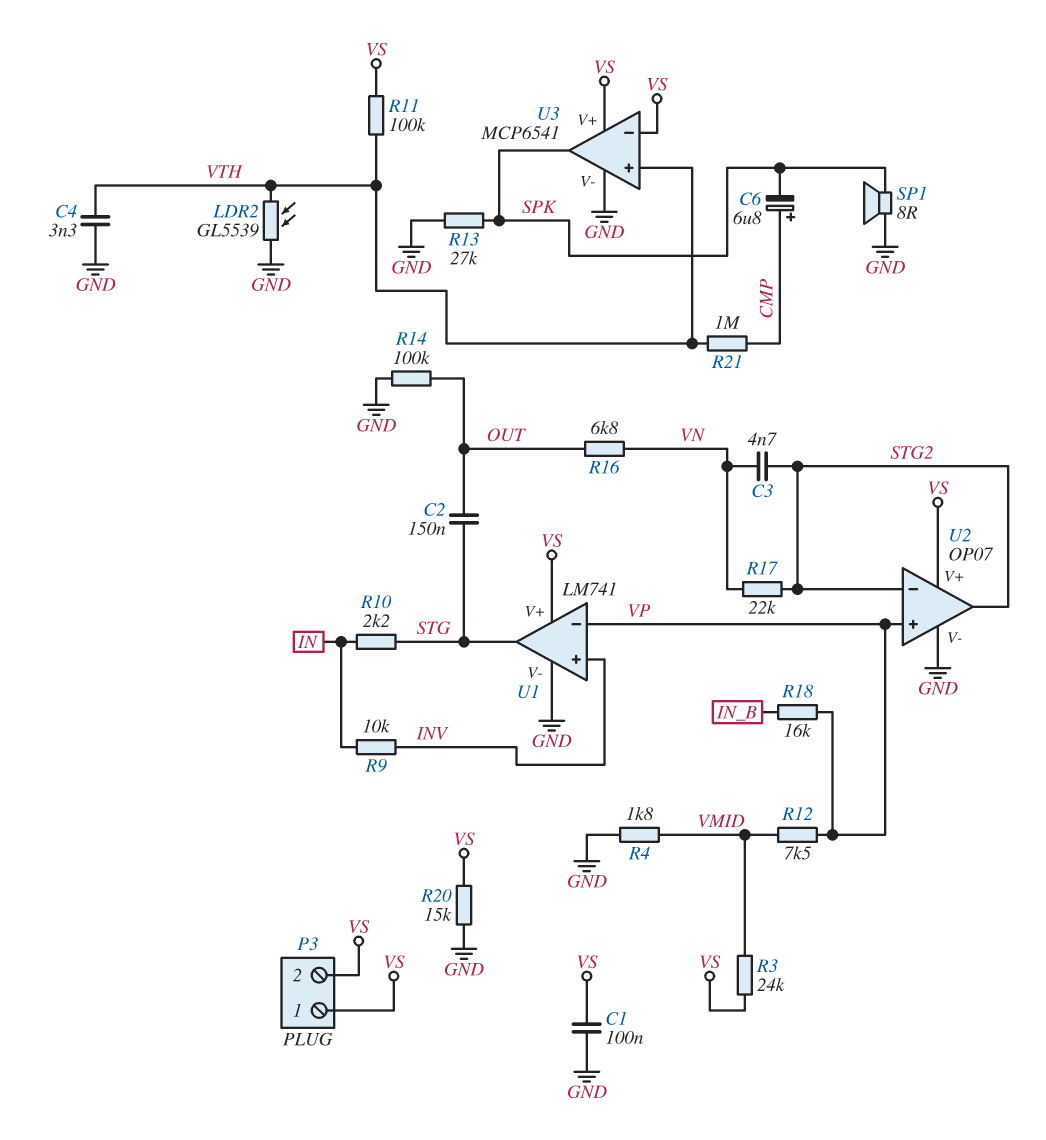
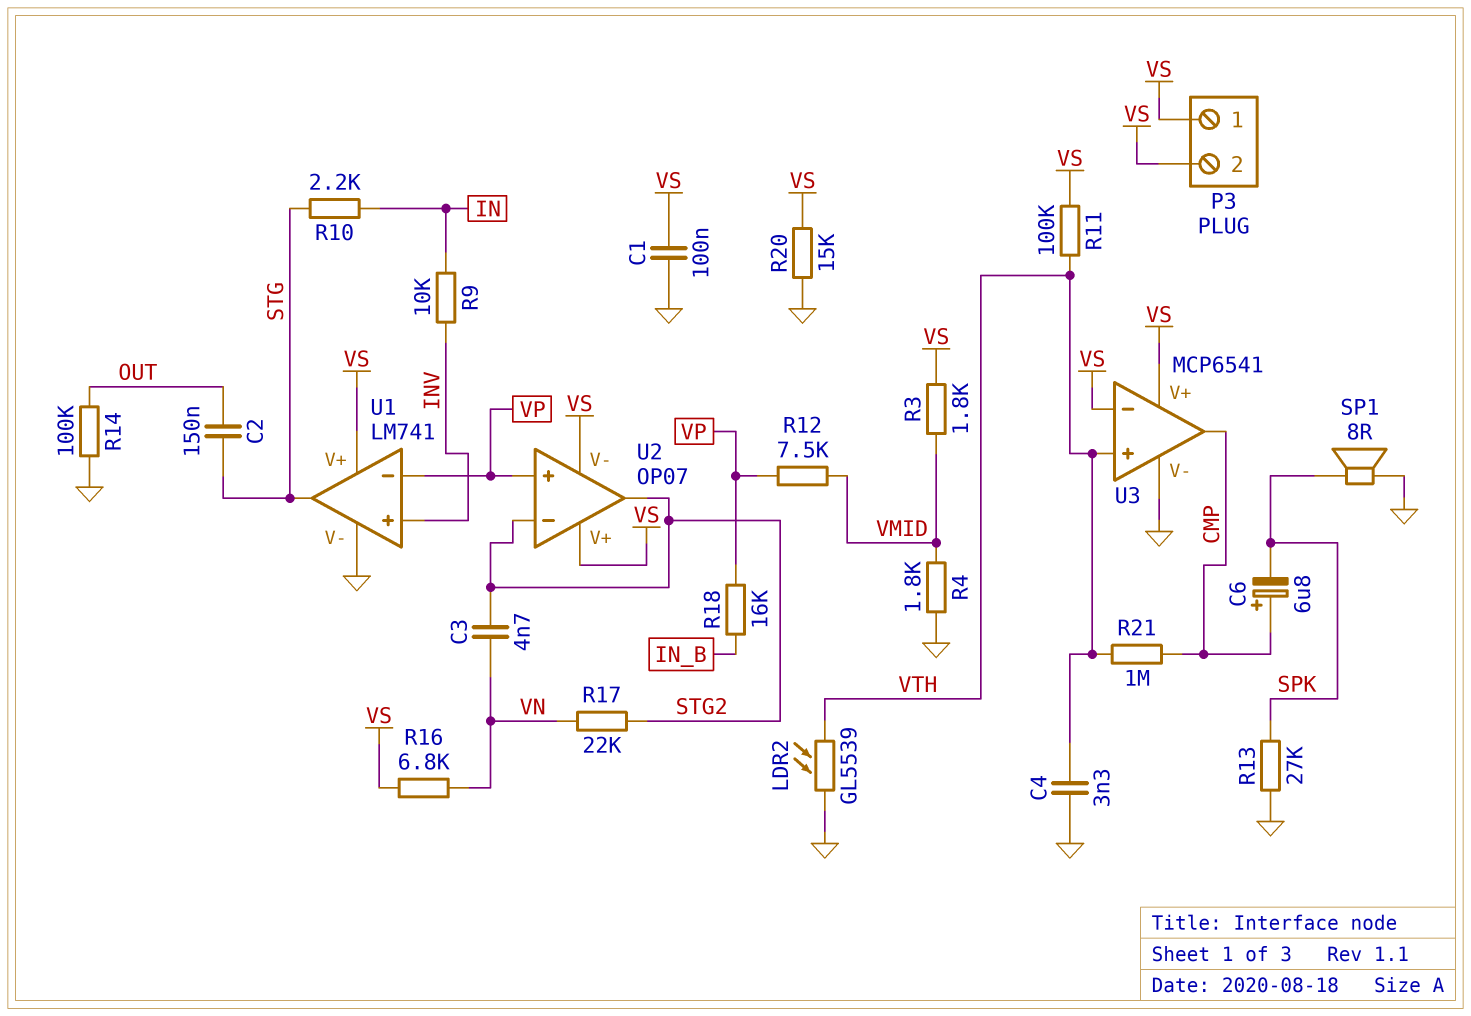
R3: 24k (VMID, VS) -> 1.8k (VMID, VS)
R16: 6.8k (OUT, VN) -> 6.8k (VN, VS)
U2 pin V-: GND -> VS
U3 pin out: SPK -> CMP

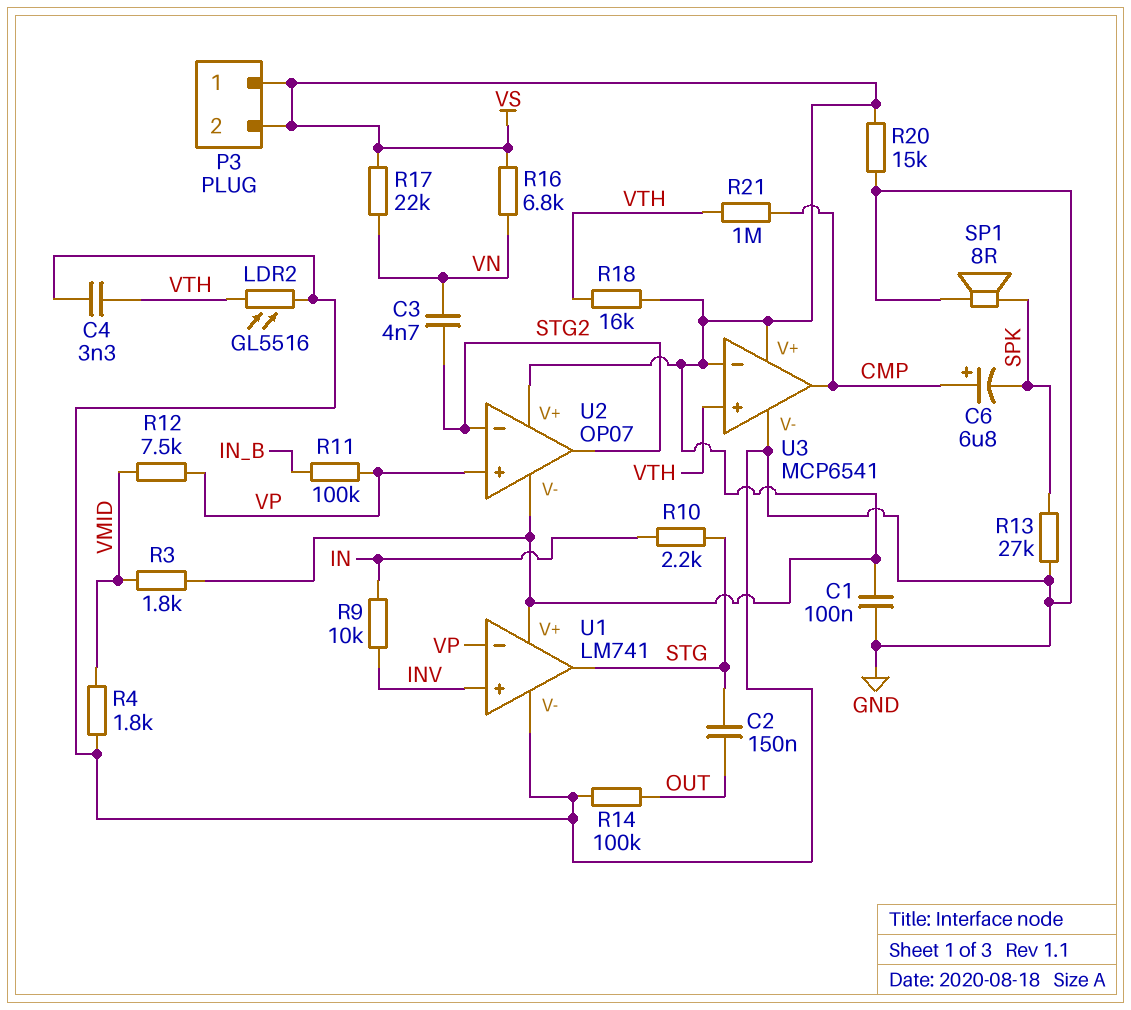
LDR2: GL5539 (GND, VTH) -> GL5516 (GND, VTH)
R11: 100k (VS, VTH) -> 100k (IN_B, VP)
R17: 22k (STG2, VN) -> 22k (VN, VS)
R18: 16k (IN_B, VP) -> 16k (VS, VTH)

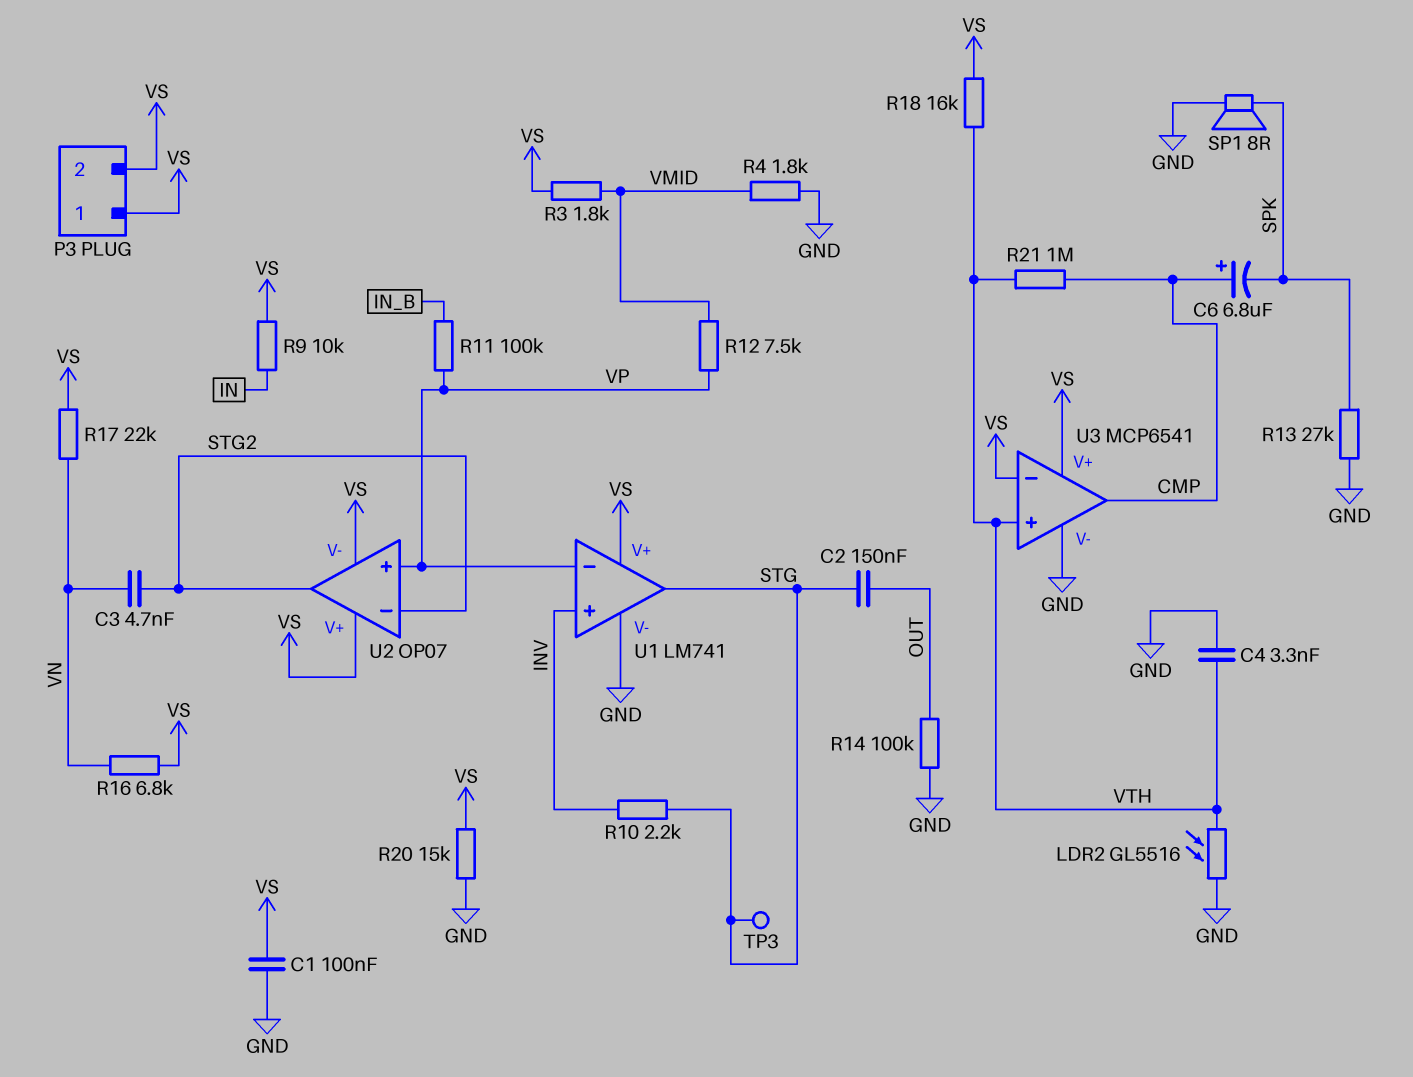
R9: 10k (IN, INV) -> 10k (IN, VS)
R10: 2.2k (IN, STG) -> 2.2k (INV, STG)
TP3: none -> test point (STG)

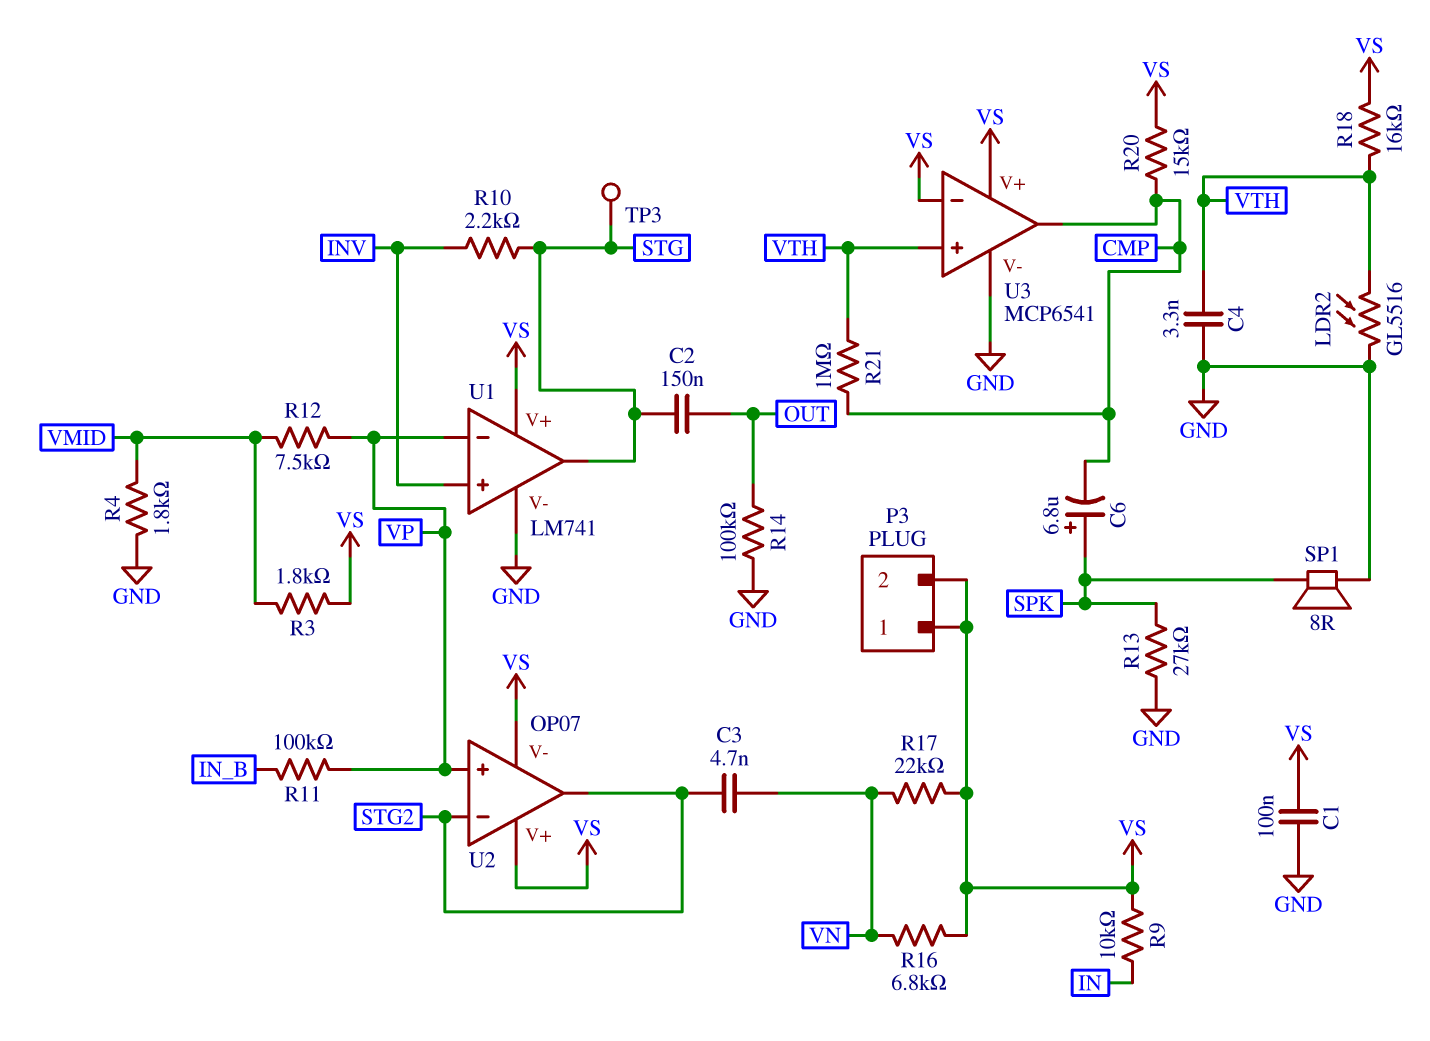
C6: 6.8uF (plus CMP, minus SPK) -> 6.8uF (plus SPK, minus CMP)
R20: 15k (GND, VS) -> 15k (CMP, VS)

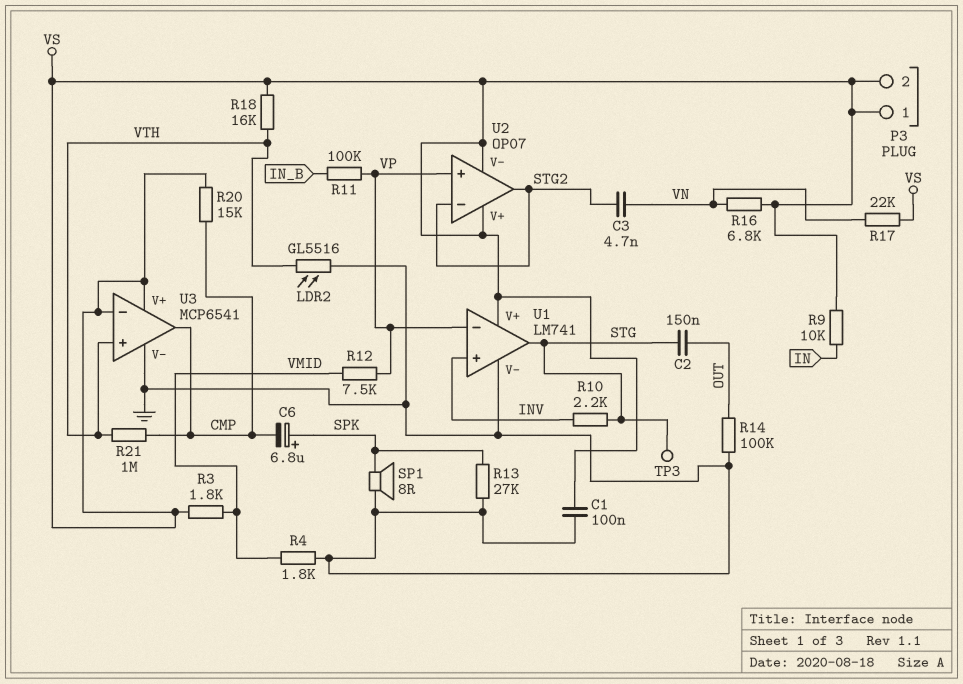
C4: 3.3nF (GND, VTH) -> none

